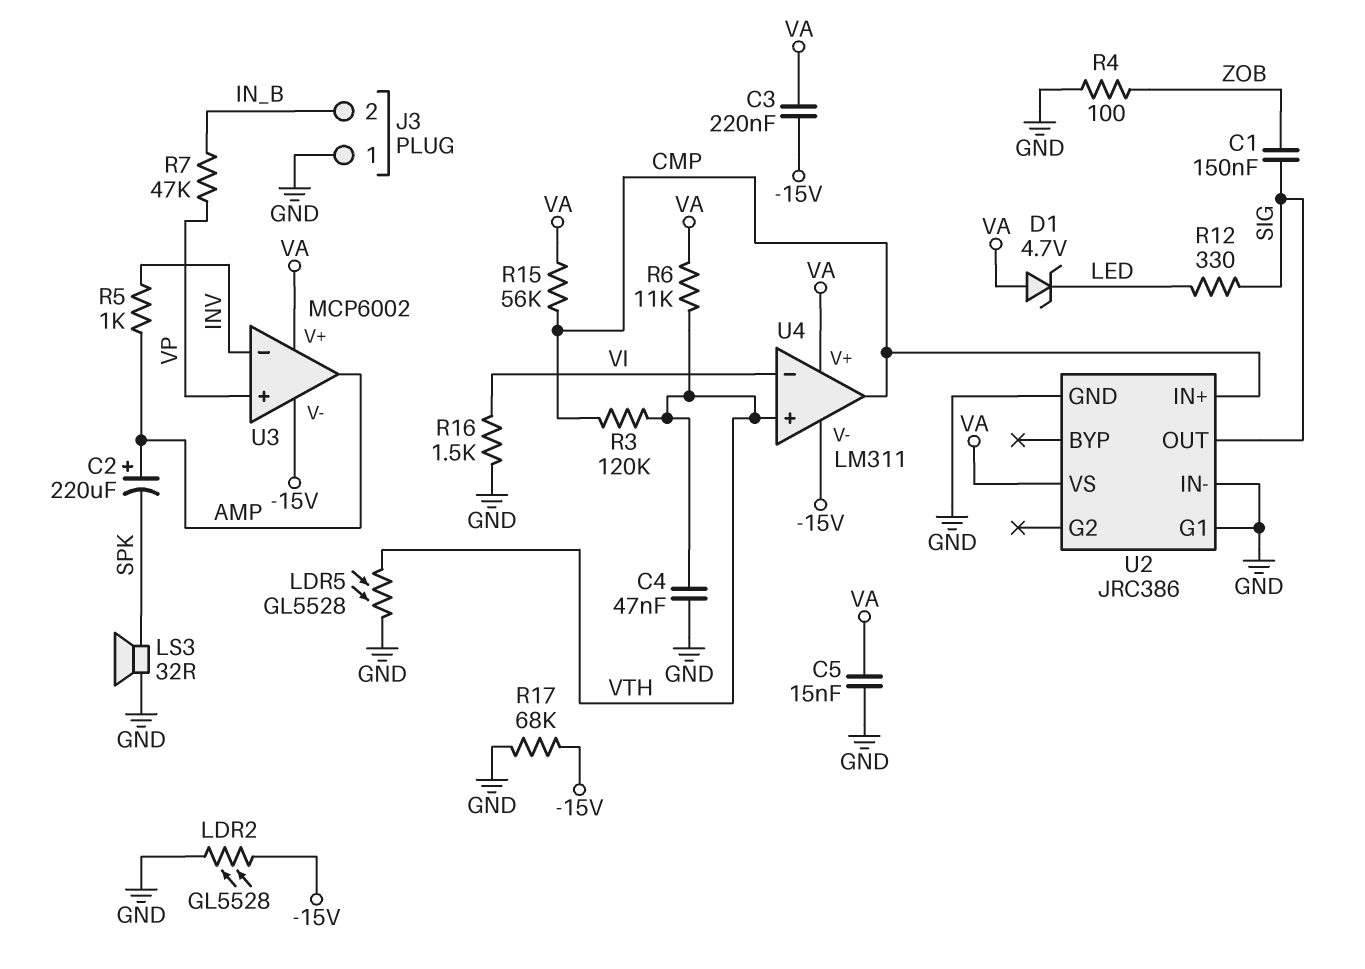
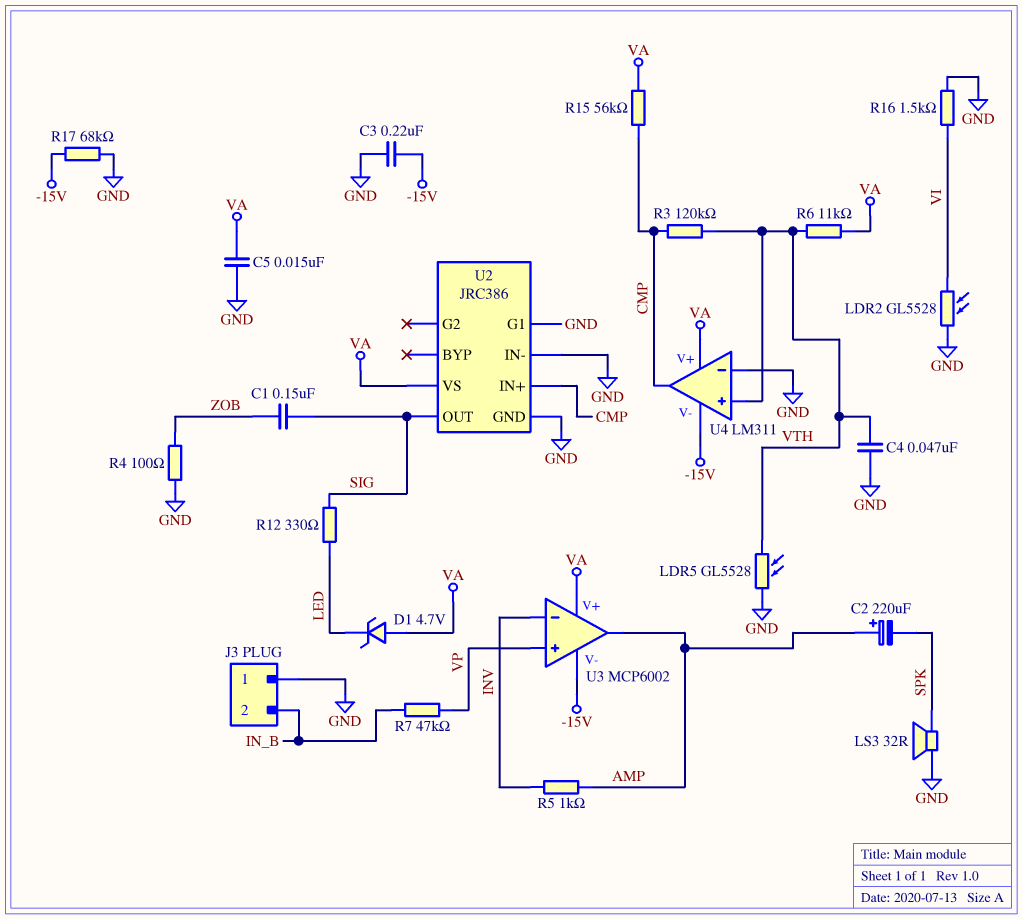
C3: 220nF (-15V, VA) -> 220nF (-15V, GND)
LDR2: GL5528 (-15V, GND) -> GL5528 (GND, VI)
U4 pin in-: VI -> GND

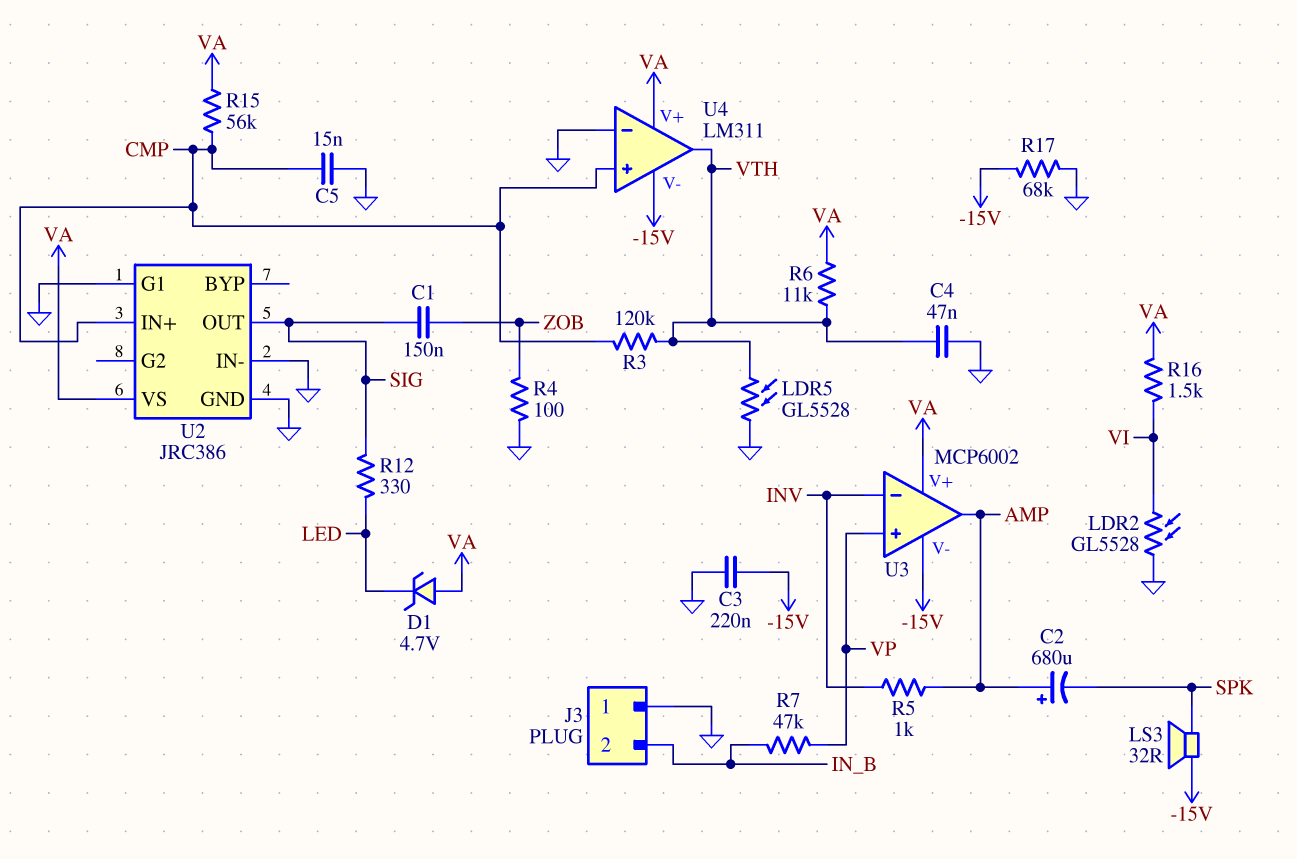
C2: 220uF (plus AMP, minus SPK) -> 680uF (plus AMP, minus SPK)
C5: 15nF (GND, VA) -> 15nF (CMP, GND)
LS3: speaker 32R (GND, SPK) -> speaker 32R (-15V, SPK)
R16: 1.5k (GND, VI) -> 1.5k (VA, VI)
U4 pin in+: VTH -> CMP
U4 pin out: CMP -> VTH

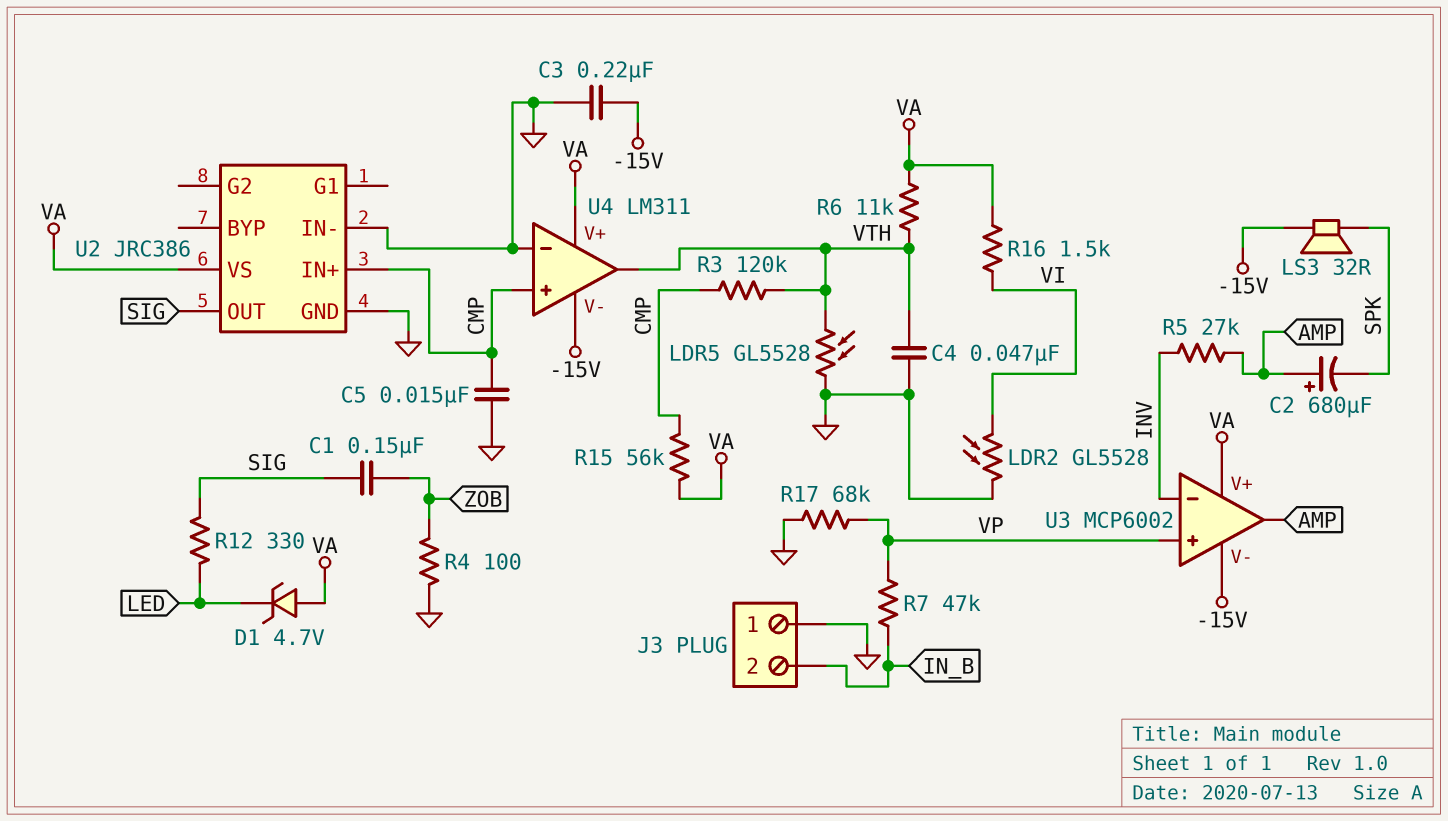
R5: 1k (AMP, INV) -> 27k (AMP, INV)
R17: 68k (-15V, GND) -> 68k (GND, VP)
U2 pin G1: GND -> none

